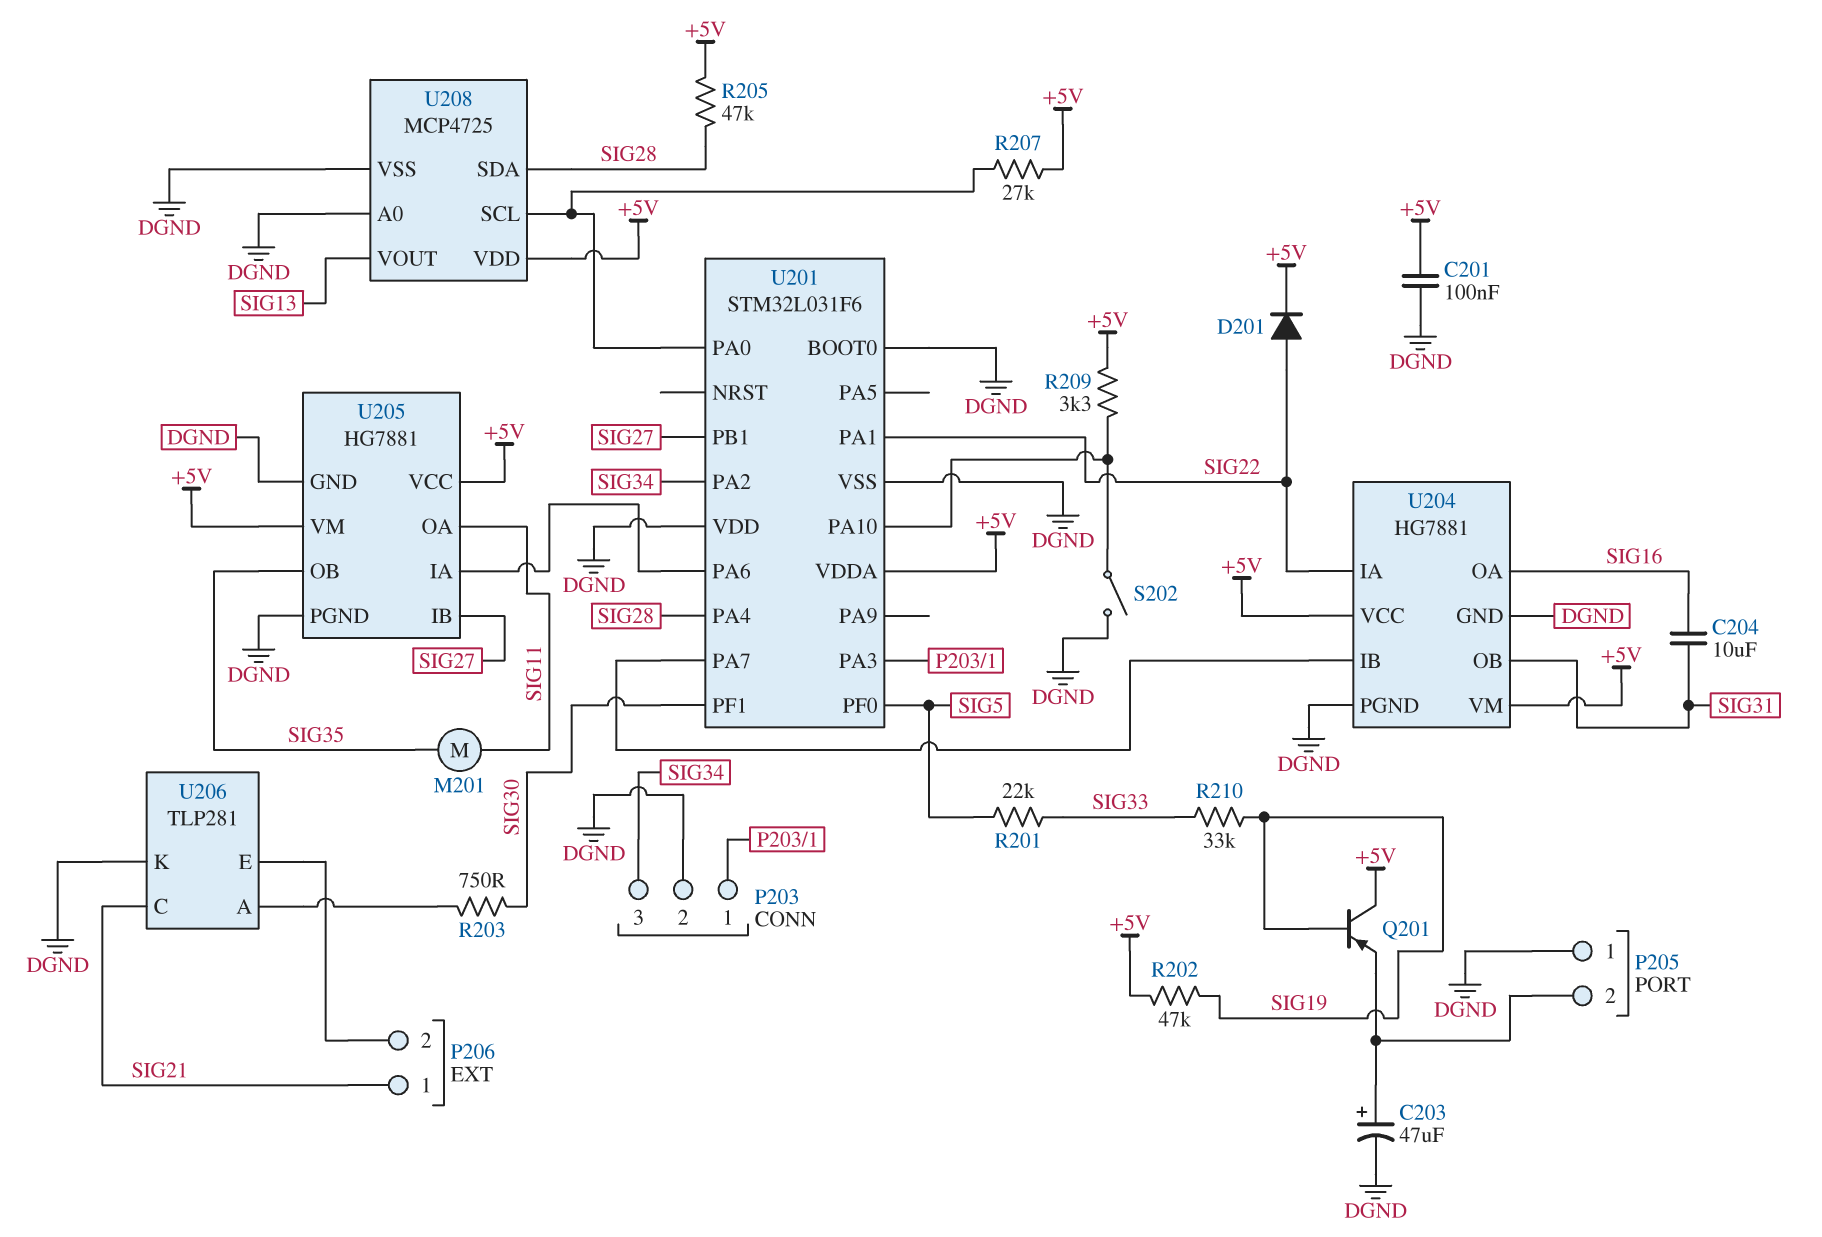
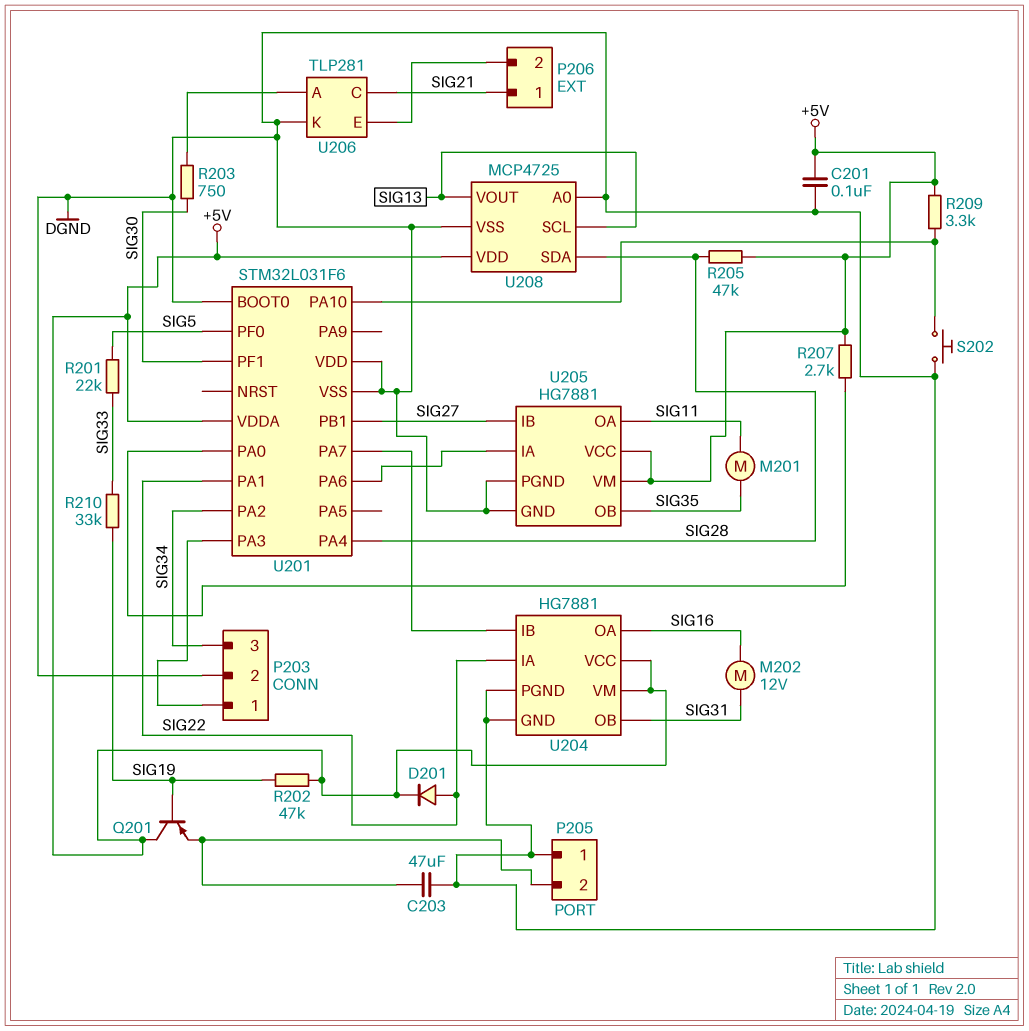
C203: 47uF (plus P205/2, minus DGND) -> 47uF (DGND, P205/2)
C204: 10uF (SIG16, SIG31) -> none
M202: none -> motor 12V (SIG16, SIG31)
R207: 27k (+5V, U201/PA0) -> 2.7k (+5V, U201/PA0)
S202: switch (DGND, U201/PA10) -> button (DGND, U201/PA10)
U208 pin SCL: U201/PA0 -> SIG13

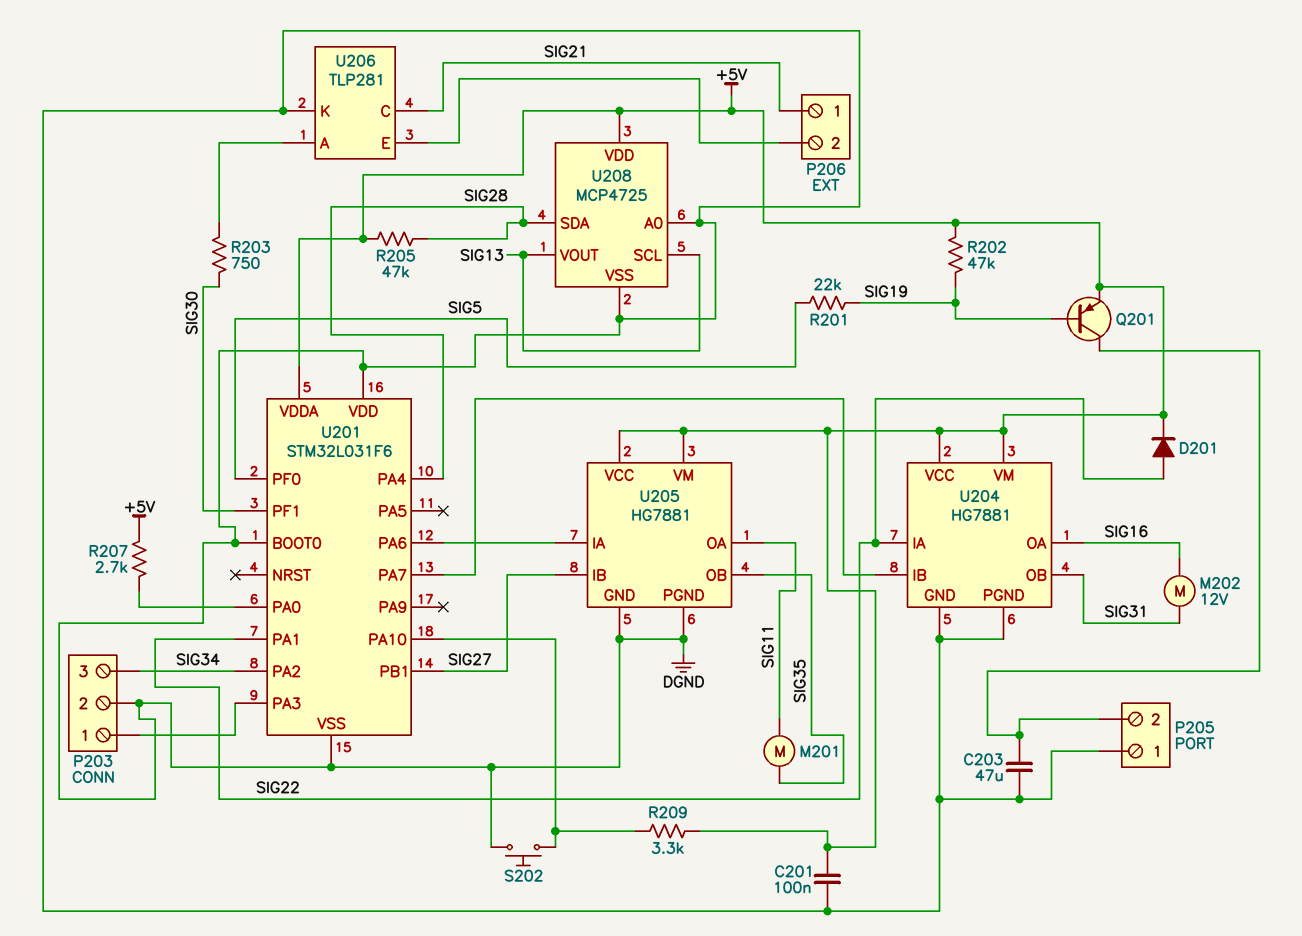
Q201: PNP (B SIG19, C +5V, E P205/2) -> PNP (B SIG19, C P205/2, E +5V)
R201: 22k (SIG5, SIG33) -> 22k (SIG5, SIG19)
R210: 33k (SIG19, SIG33) -> none

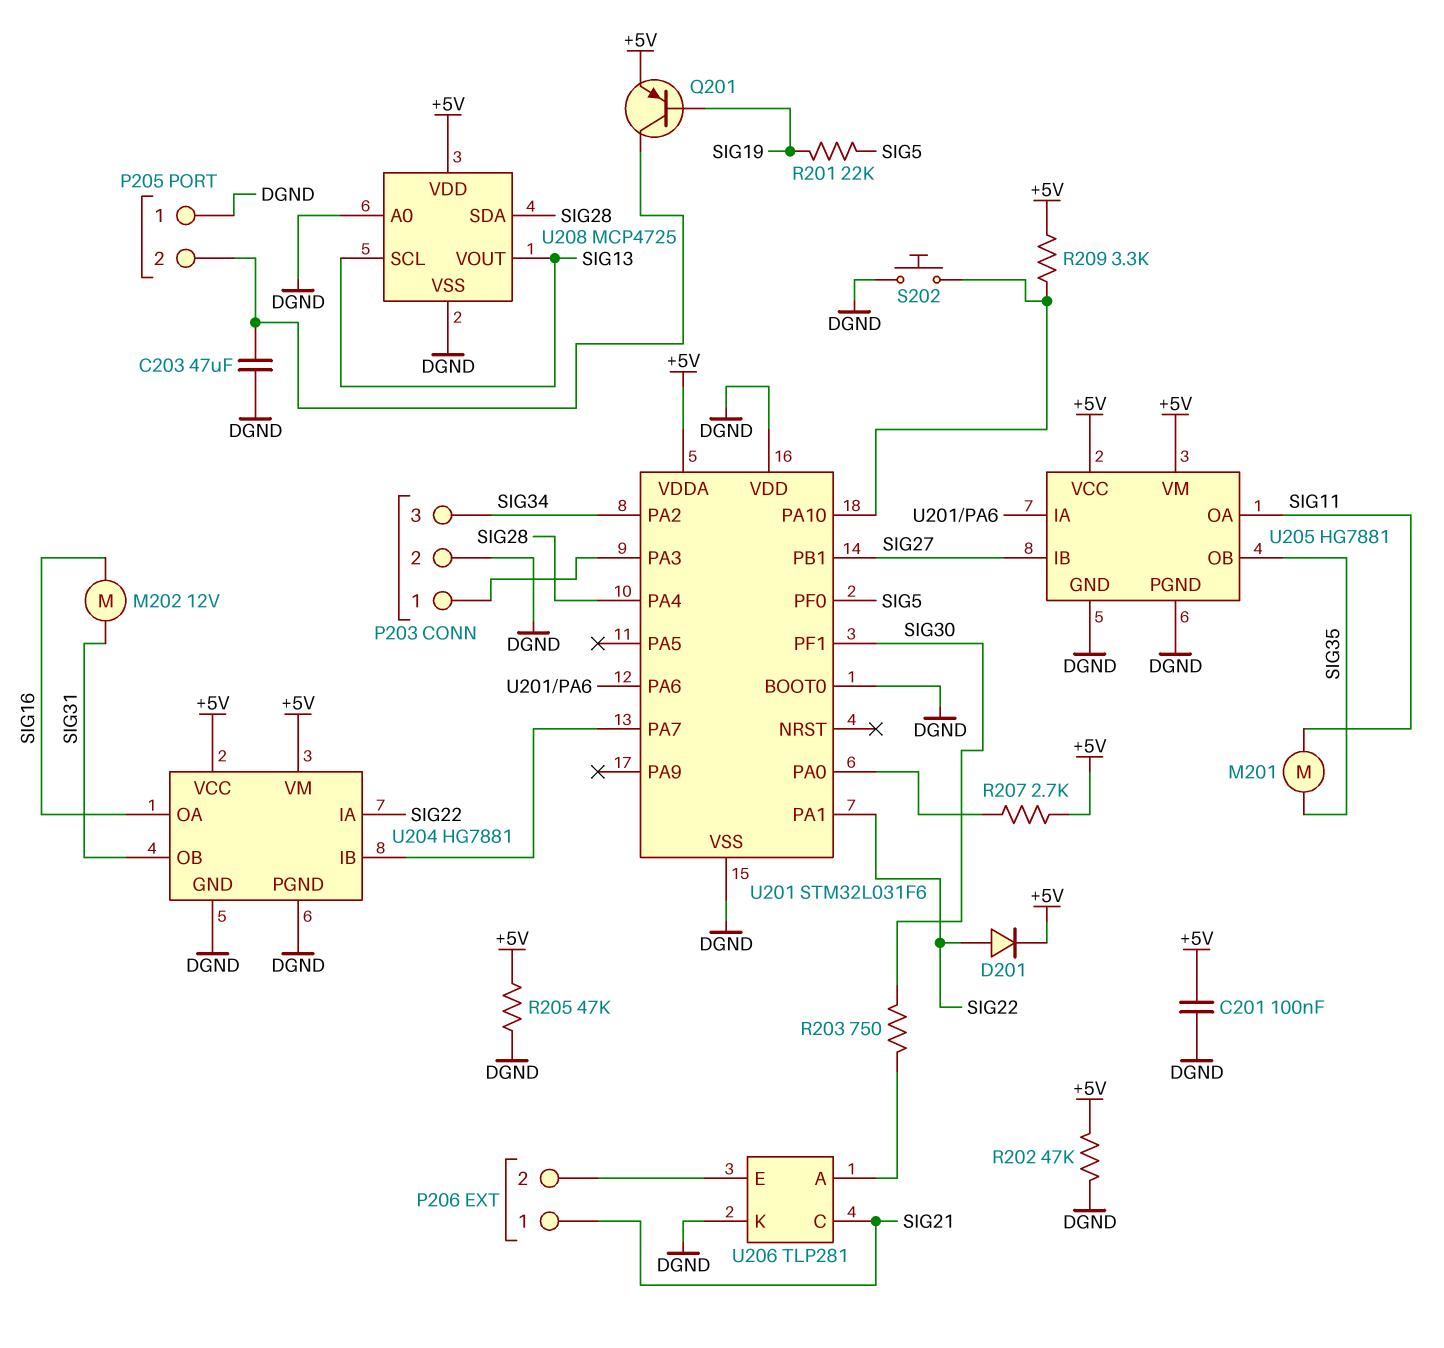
R202: 47k (+5V, SIG19) -> 47k (+5V, DGND)
R205: 47k (+5V, SIG28) -> 47k (+5V, DGND)

